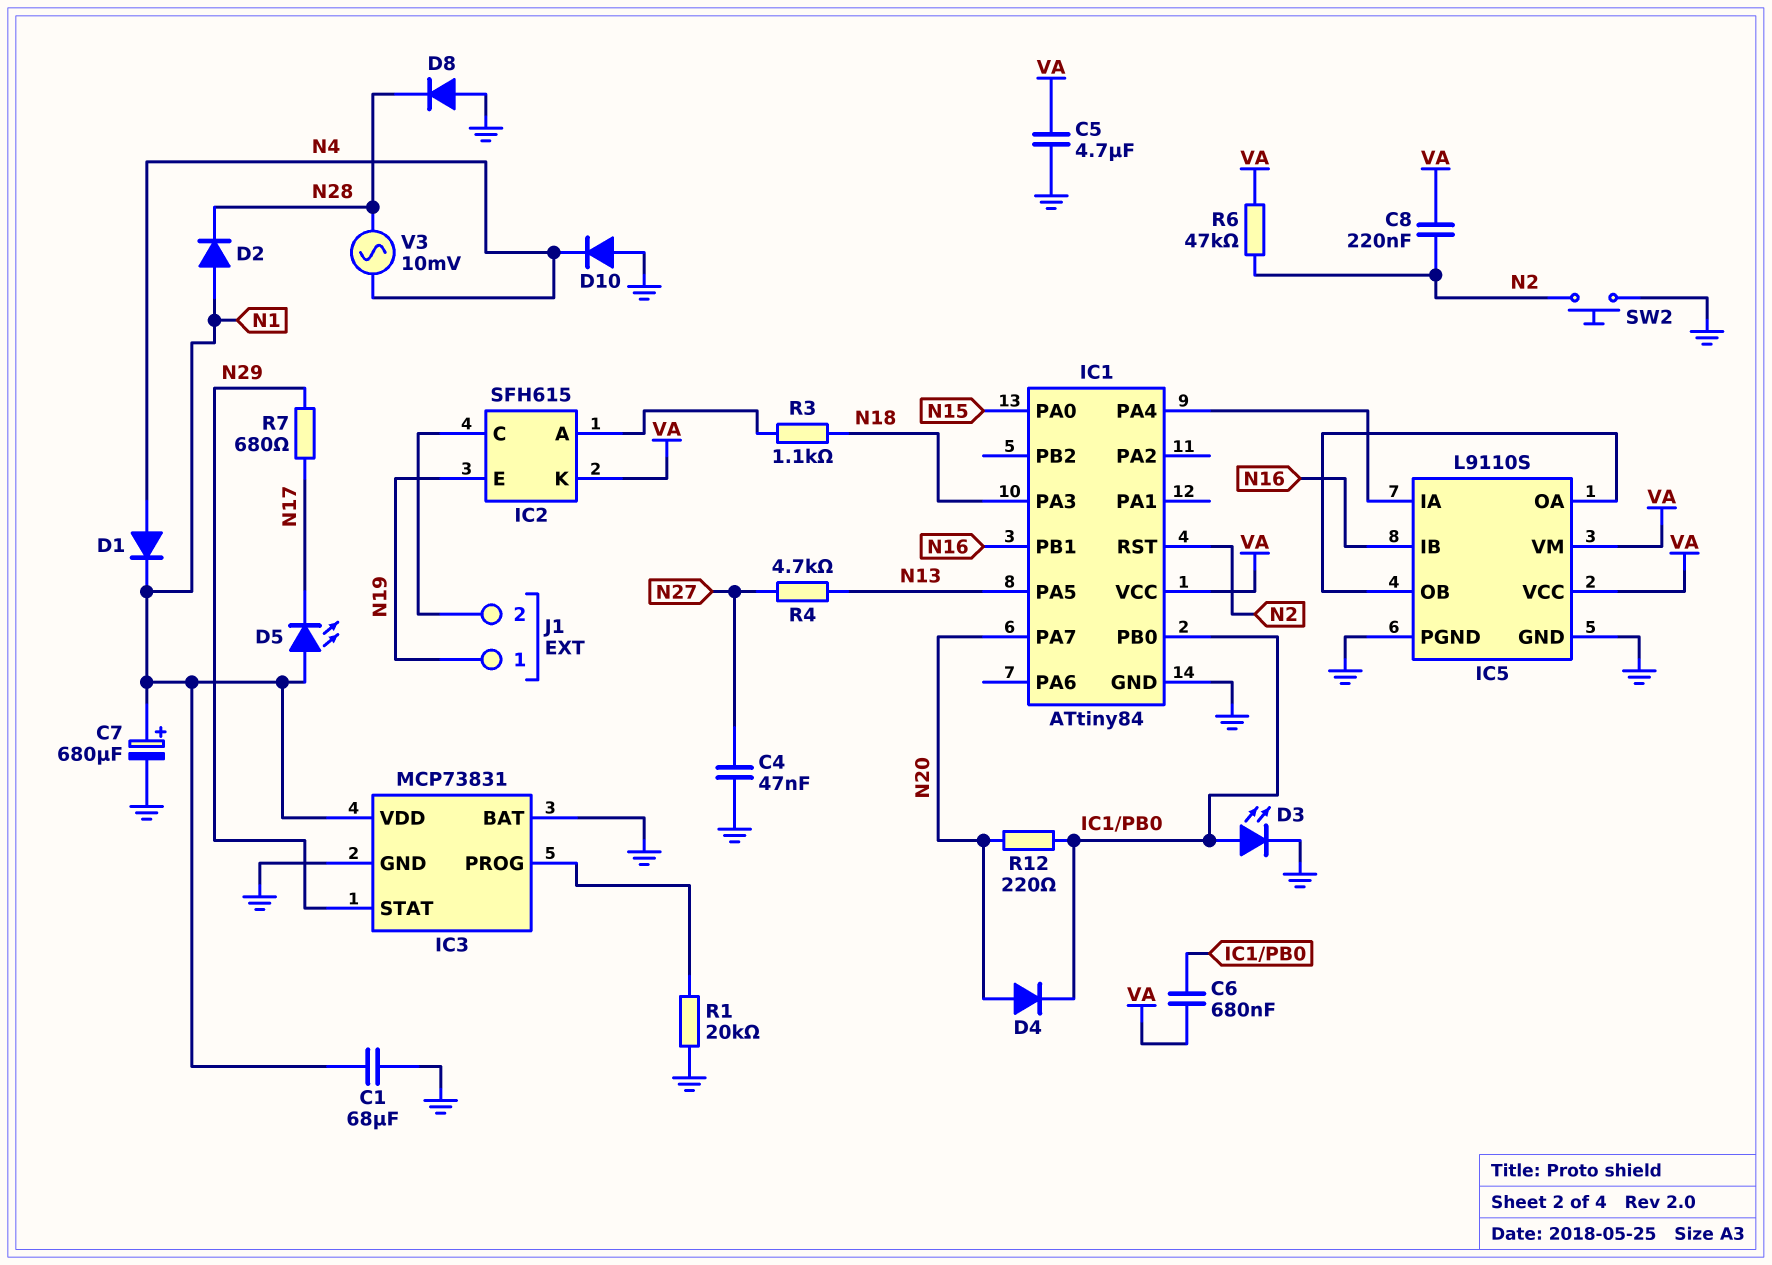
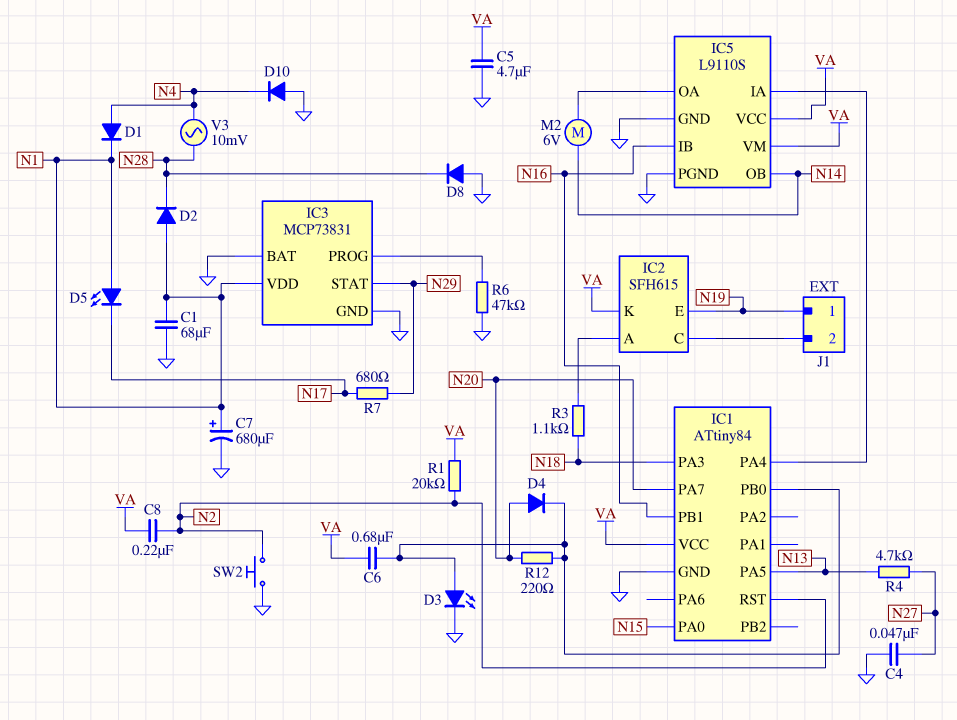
IC5 pin OB: IC5/OA -> N14
M2: none -> motor 6V (IC5/OA, N14)
R1: 20k (GND, IC3/PROG) -> 20k (N2, VA)
R6: 47k (N2, VA) -> 47k (GND, IC3/PROG)

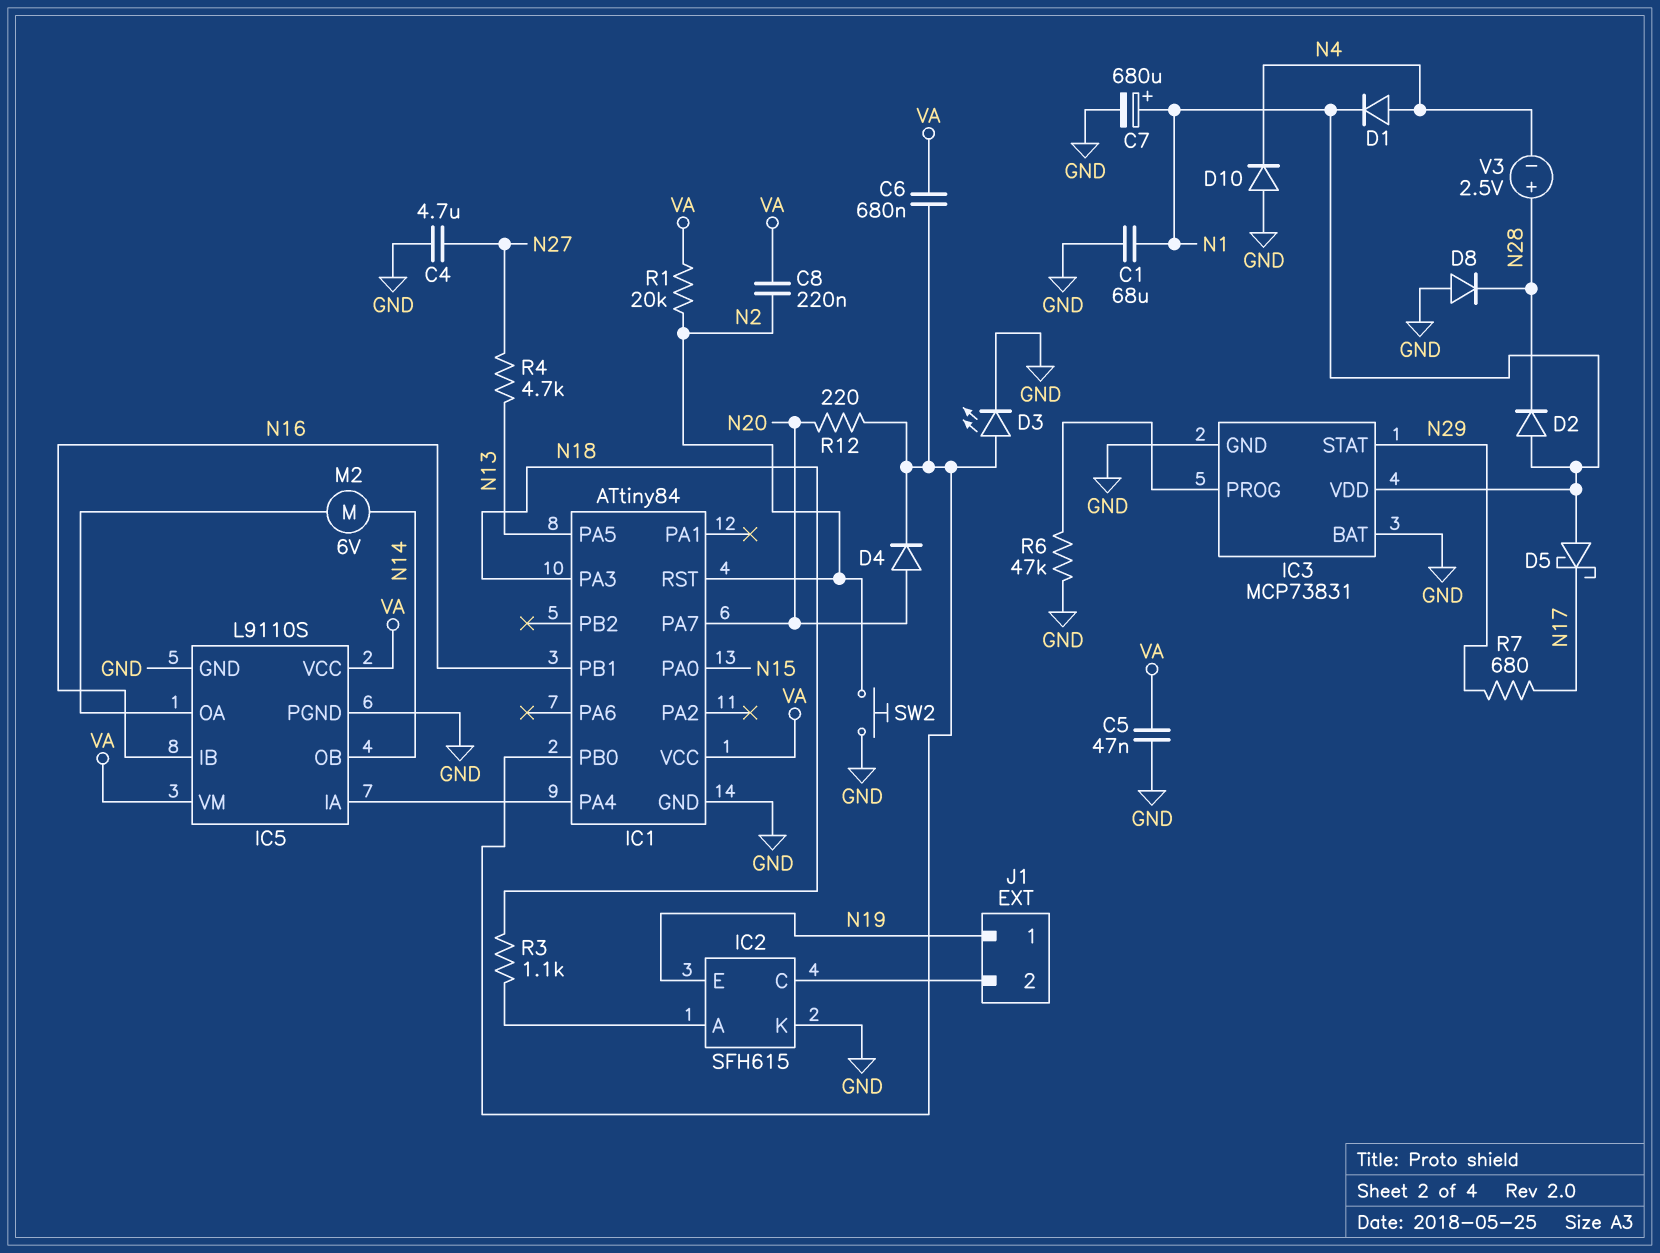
C4: 47nF (GND, N27) -> 4.7uF (GND, N27)
C5: 4.7uF (GND, VA) -> 47nF (GND, VA)
D5: LED (A N1, K N17) -> schottky (A N1, K N17)
IC2 pin K: VA -> GND
V3: AC 10mV (N4, N28) -> 2.5V (plus N28, minus N4)

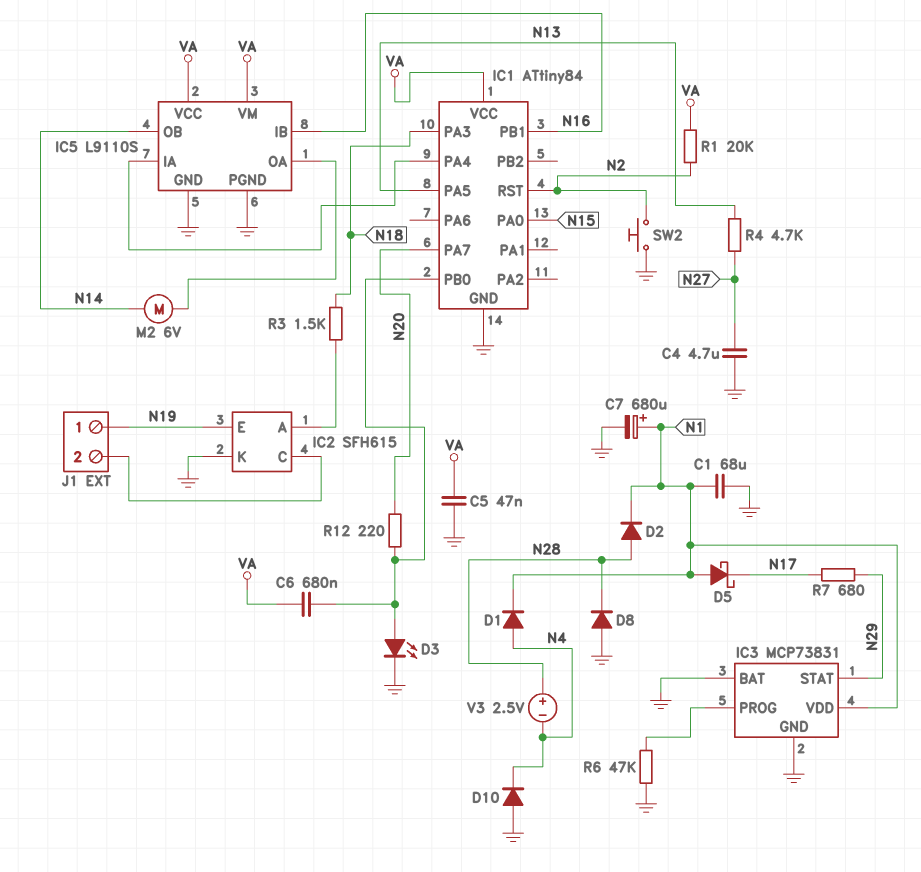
C8: 220nF (N2, VA) -> none
D2: diode (A N1, K N28) -> diode (A N28, K N1)
D4: diode (A N20, K IC1/PB0) -> none
R3: 1.1k (IC2/A, N18) -> 1.5k (IC2/A, N18)

